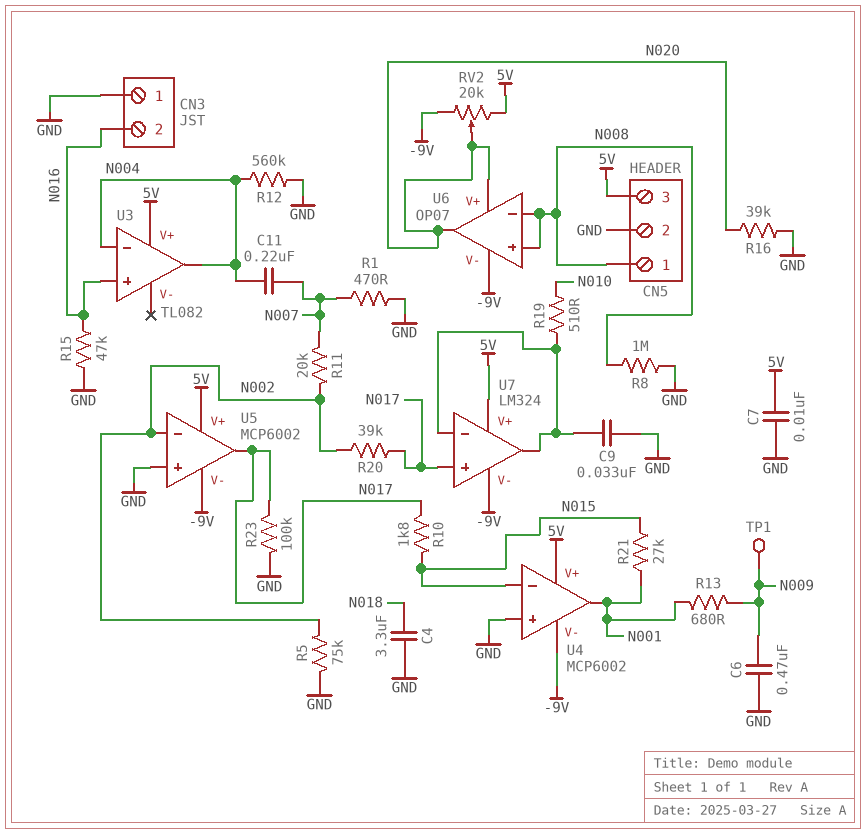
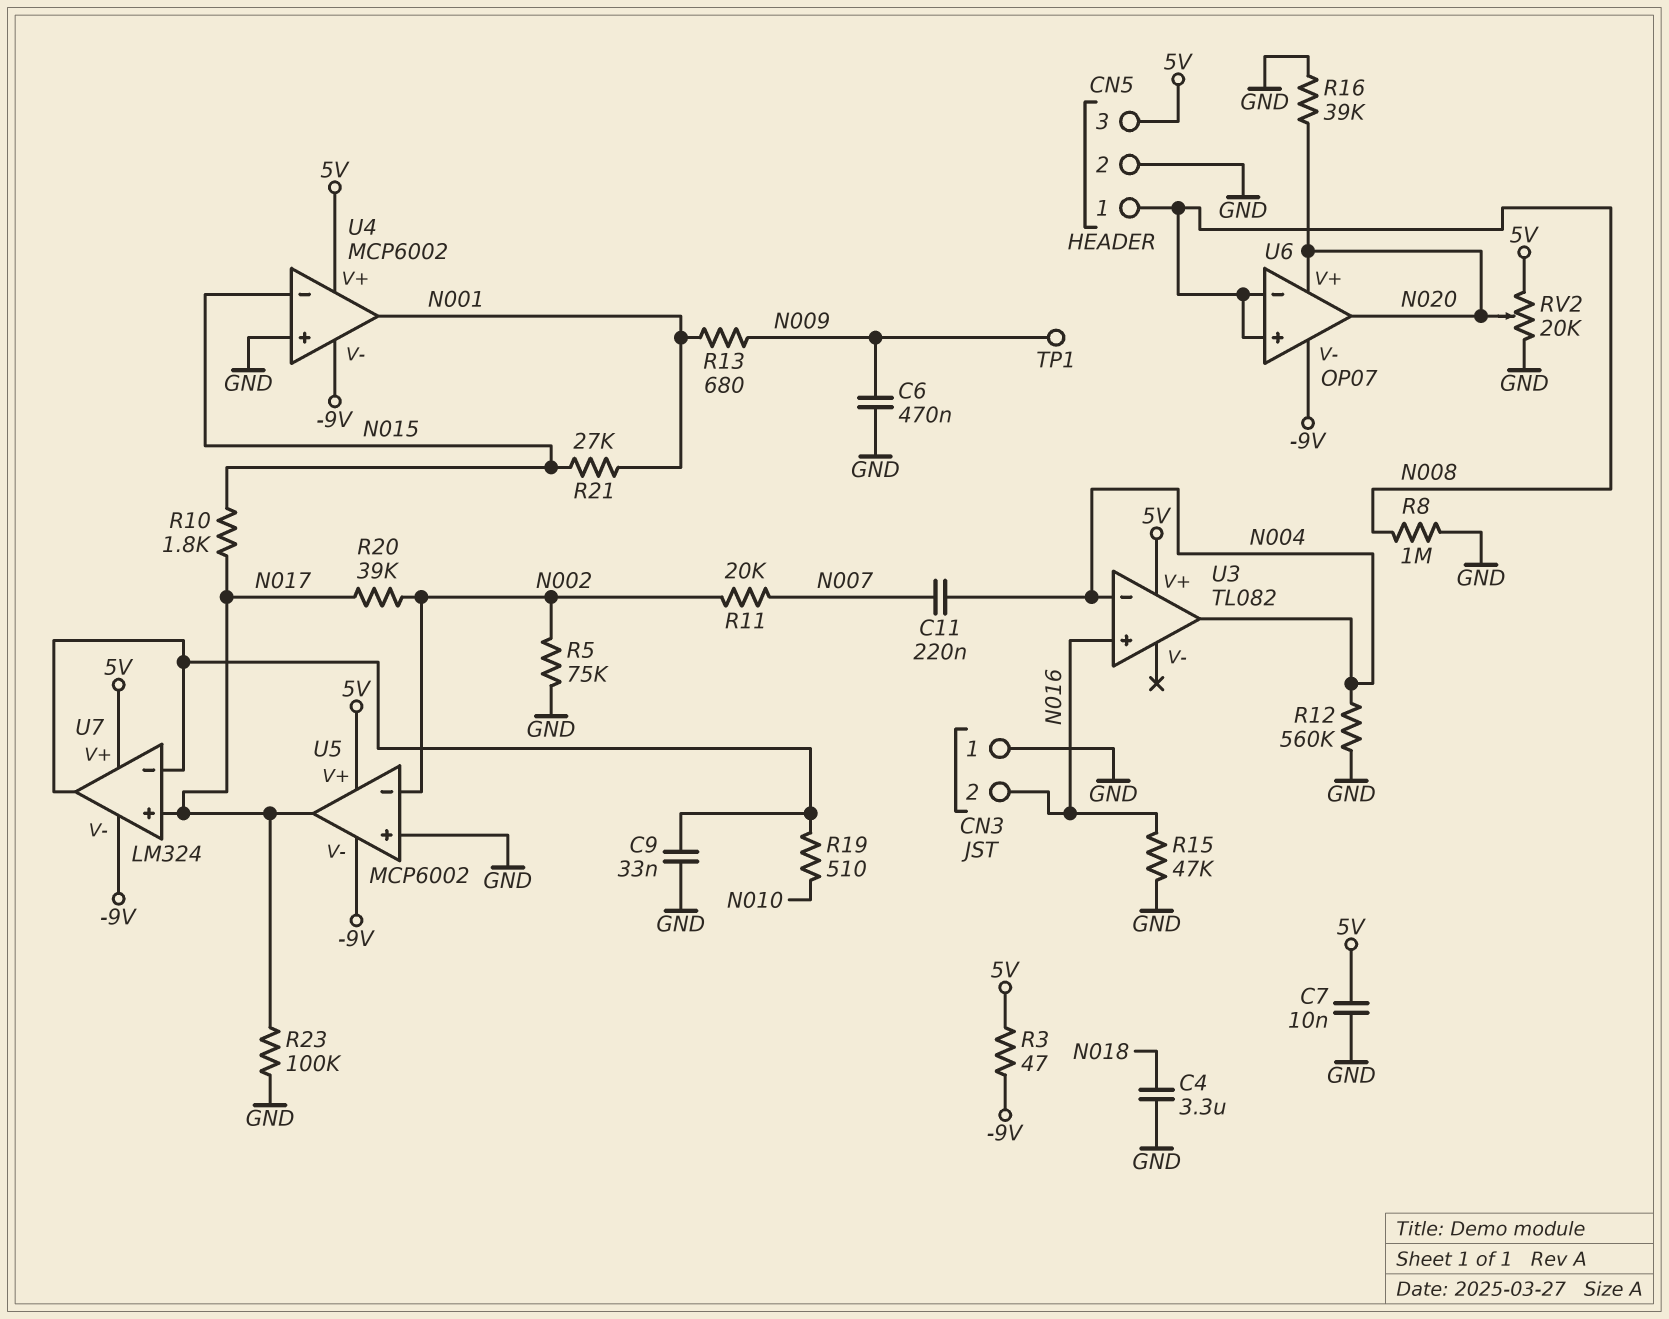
R1: 470 (GND, N007) -> none
R3: none -> 47 (-9V, 5V)
RV2: 20k (-9V, 5V, wiper N020) -> 20k (5V, GND, wiper N020)

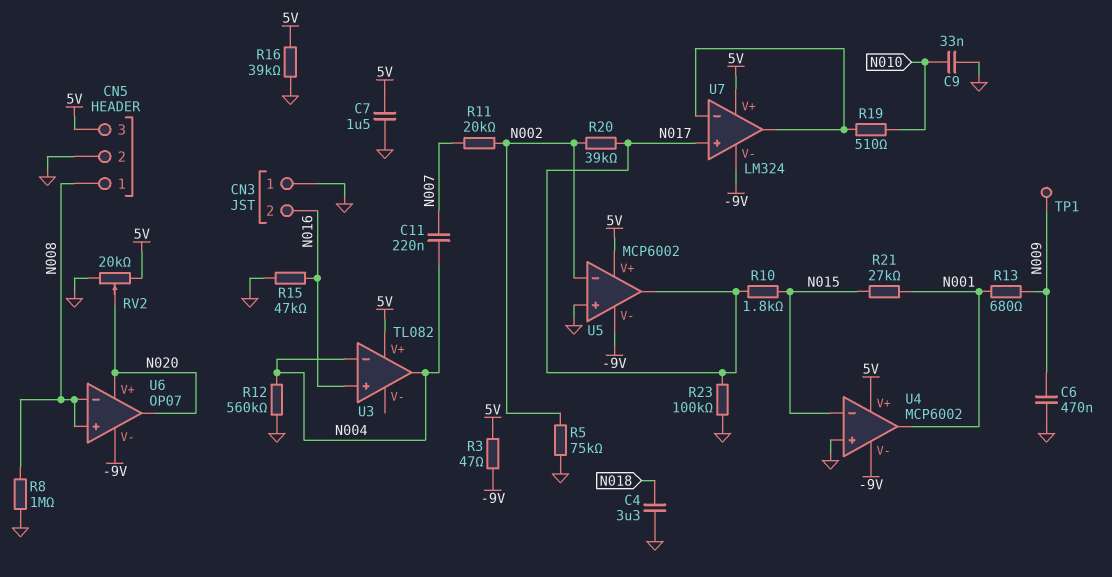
C7: 10nF (5V, GND) -> 1.5uF (5V, GND)
C9: 33nF (GND, U7/in-) -> 33nF (GND, N010)
R16: 39k (GND, N020) -> 39k (5V, GND)

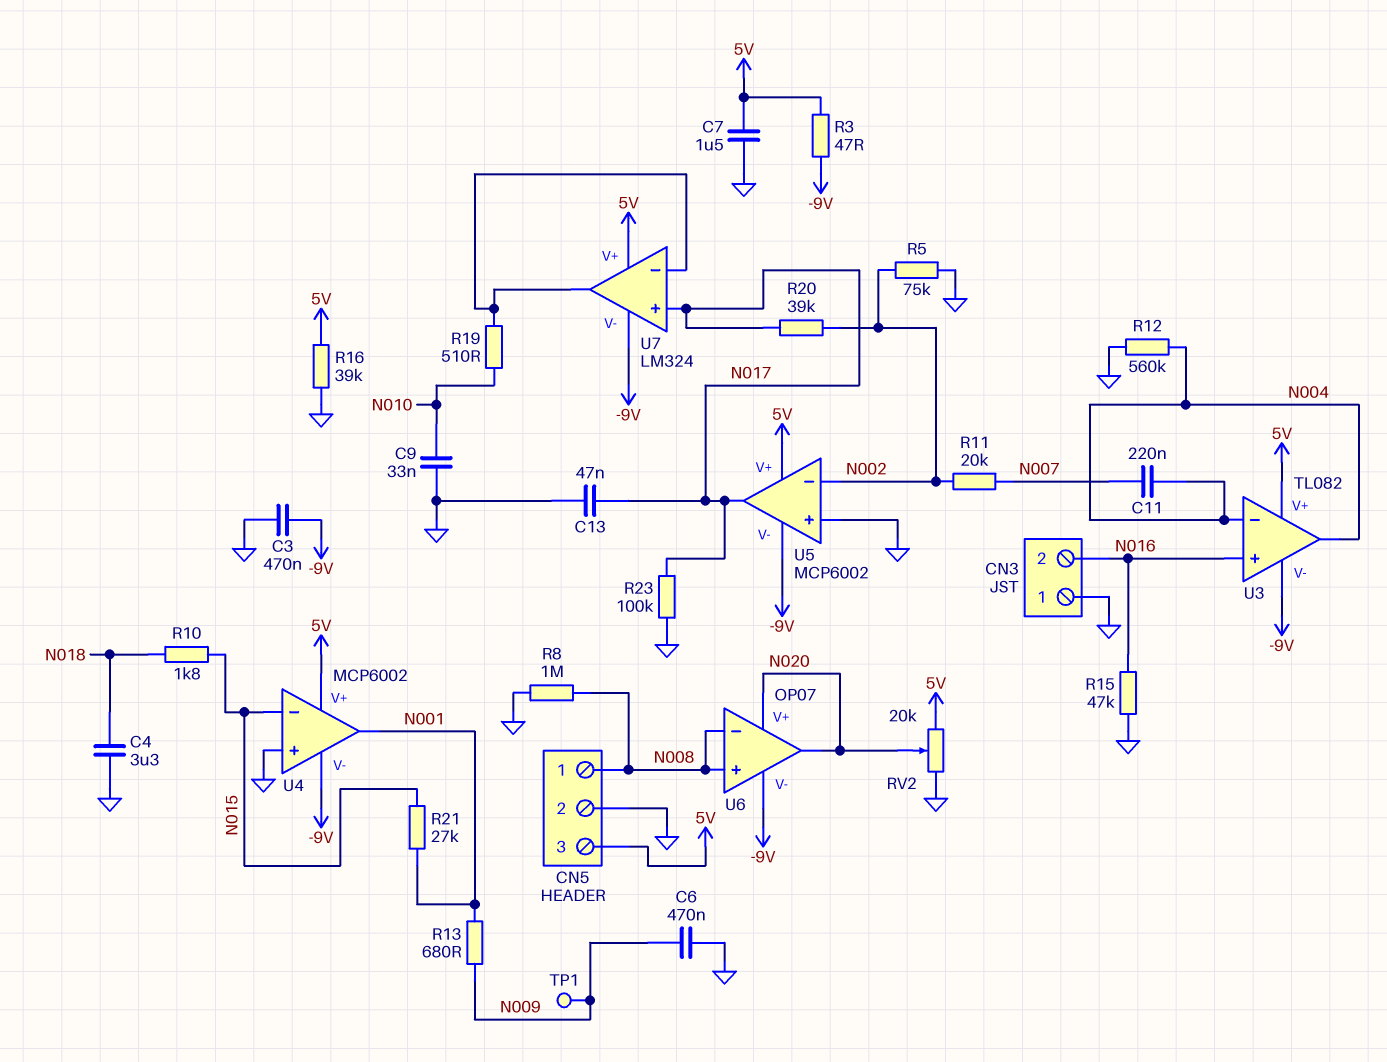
C3: none -> 470nF (-9V, GND)
C13: none -> 47nF (GND, N017)
R10: 1.8k (N015, N017) -> 1.8k (N015, N018)
U3 pin V-: none -> -9V

